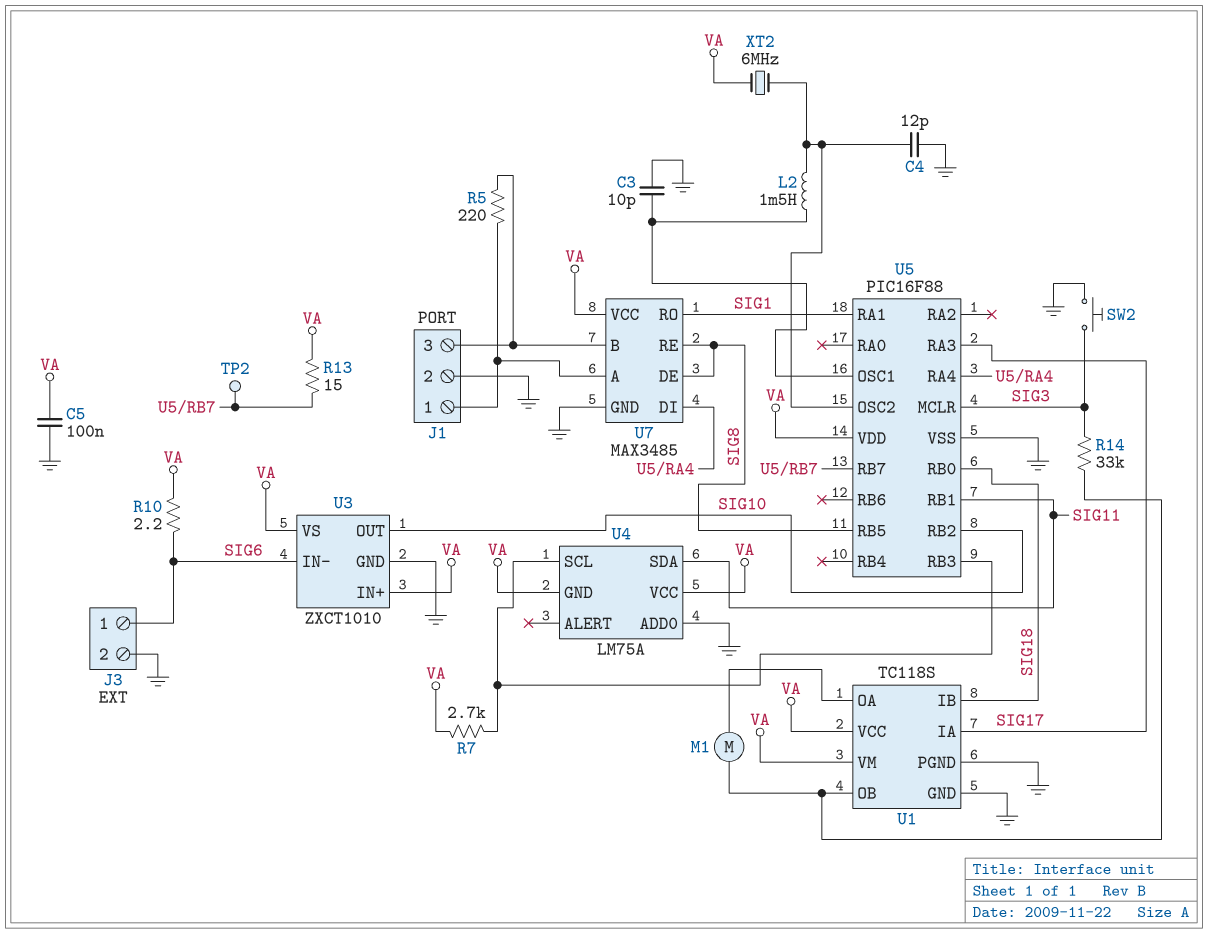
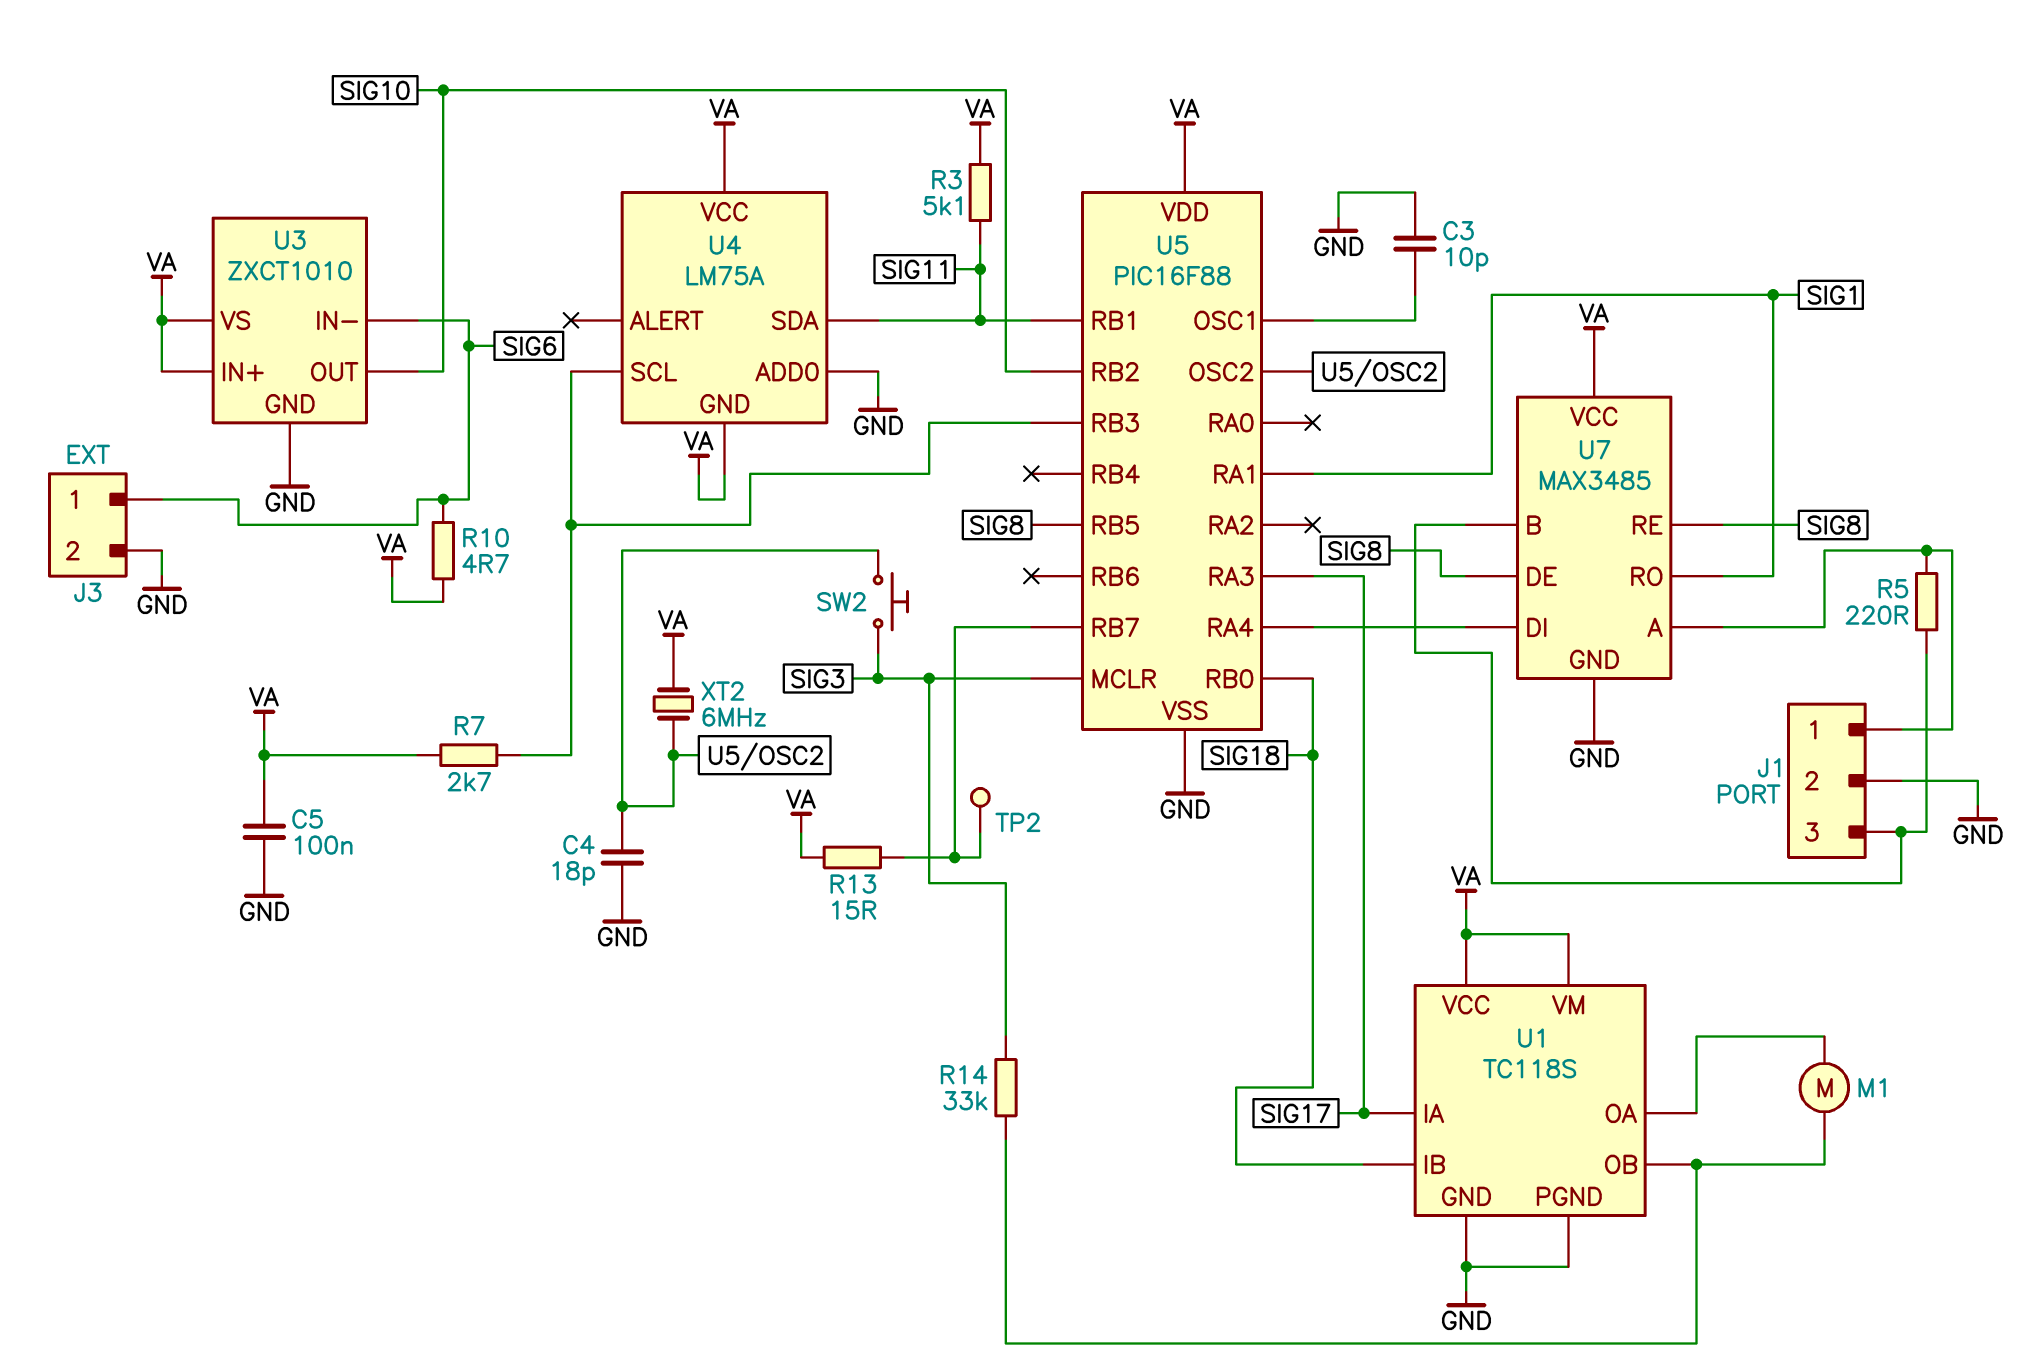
C4: 12pF (GND, U5/OSC2) -> 18pF (GND, U5/OSC2)
L2: 1.5mH (U5/OSC1, U5/OSC2) -> none
R3: none -> 5.1k (SIG11, VA)
R10: 2.2 (SIG6, VA) -> 4.7 (SIG6, VA)
SW2: button (GND, SIG3) -> button (SIG3, U5/OSC2)

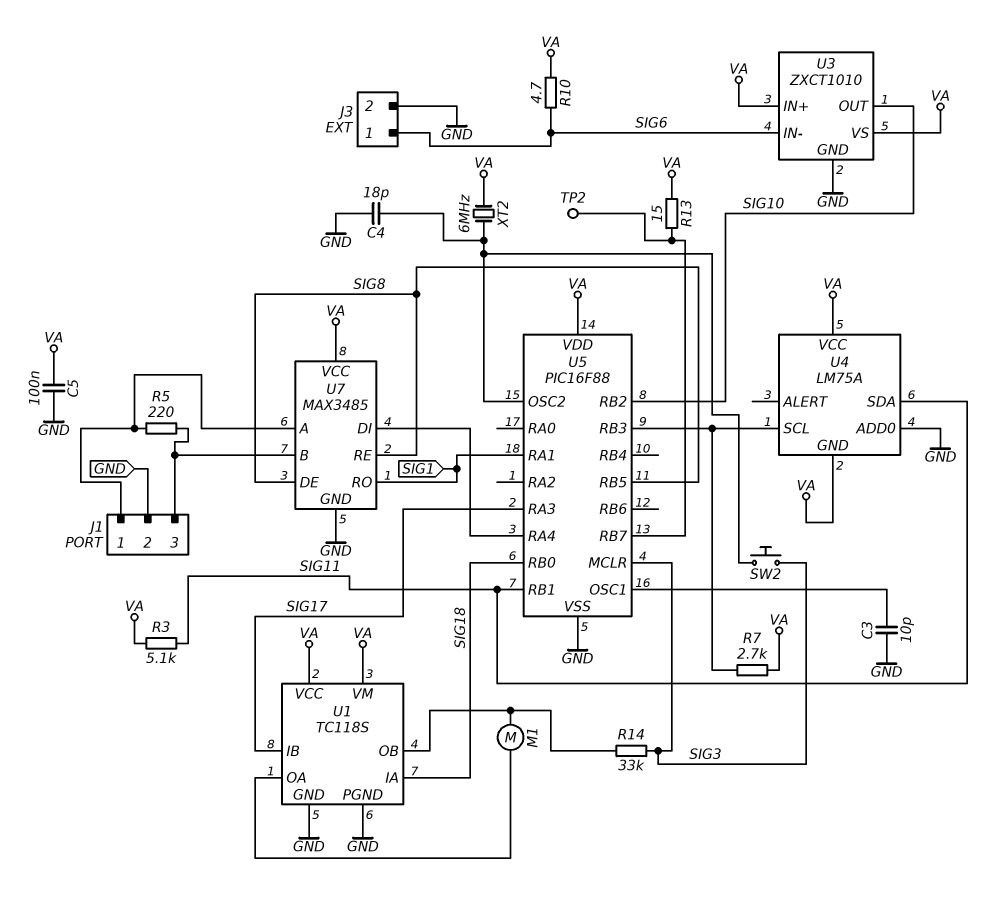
U1 pin IA: SIG17 -> SIG18
U1 pin IB: SIG18 -> SIG17

